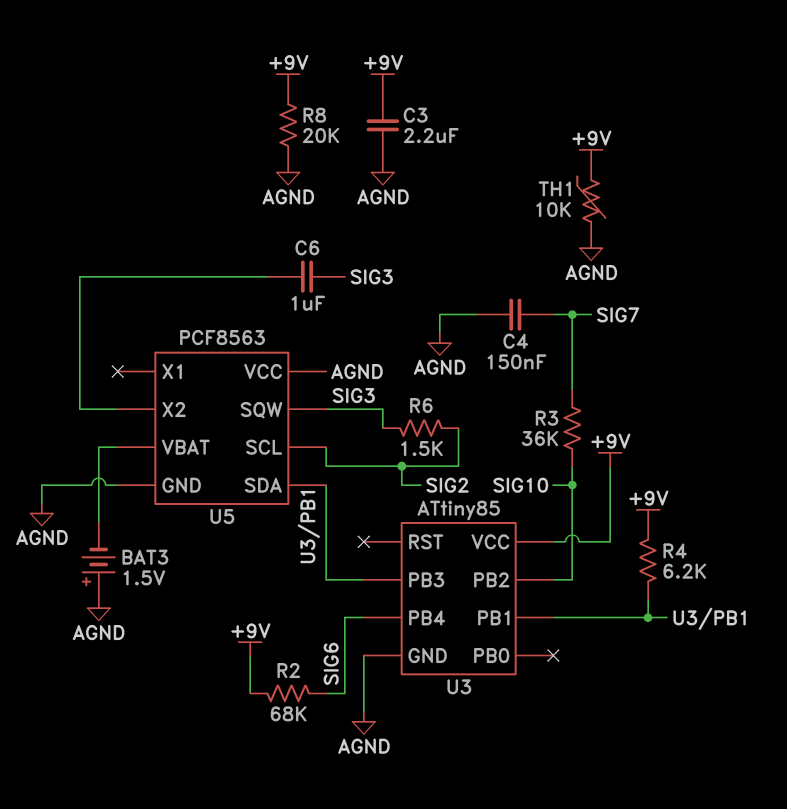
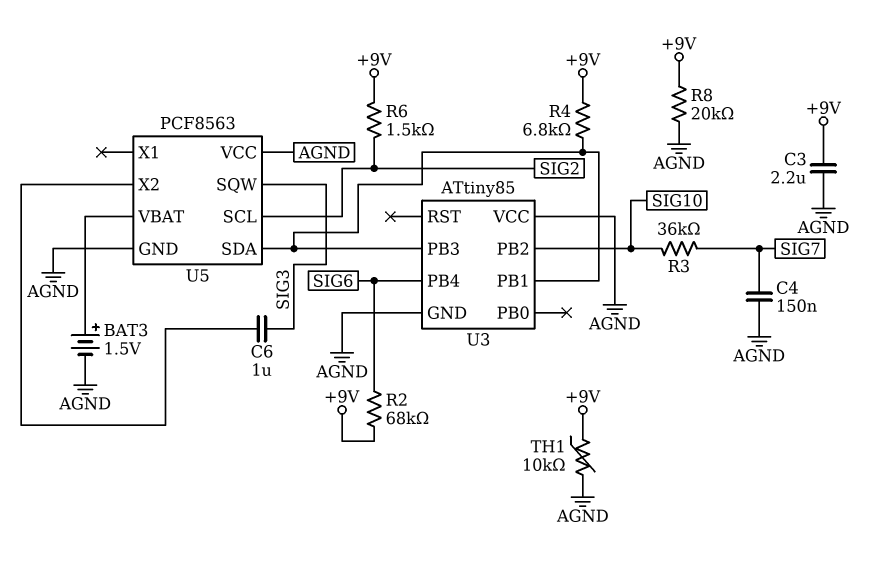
BAT3: 1.5V (plus AGND, minus U5/VBAT) -> 1.5V (plus U5/VBAT, minus AGND)
R4: 6.2k (+9V, U3/PB1) -> 6.8k (+9V, U3/PB1)
R6: 1.5k (SIG2, SIG3) -> 1.5k (+9V, SIG2)
U3 pin VCC: +9V -> AGND

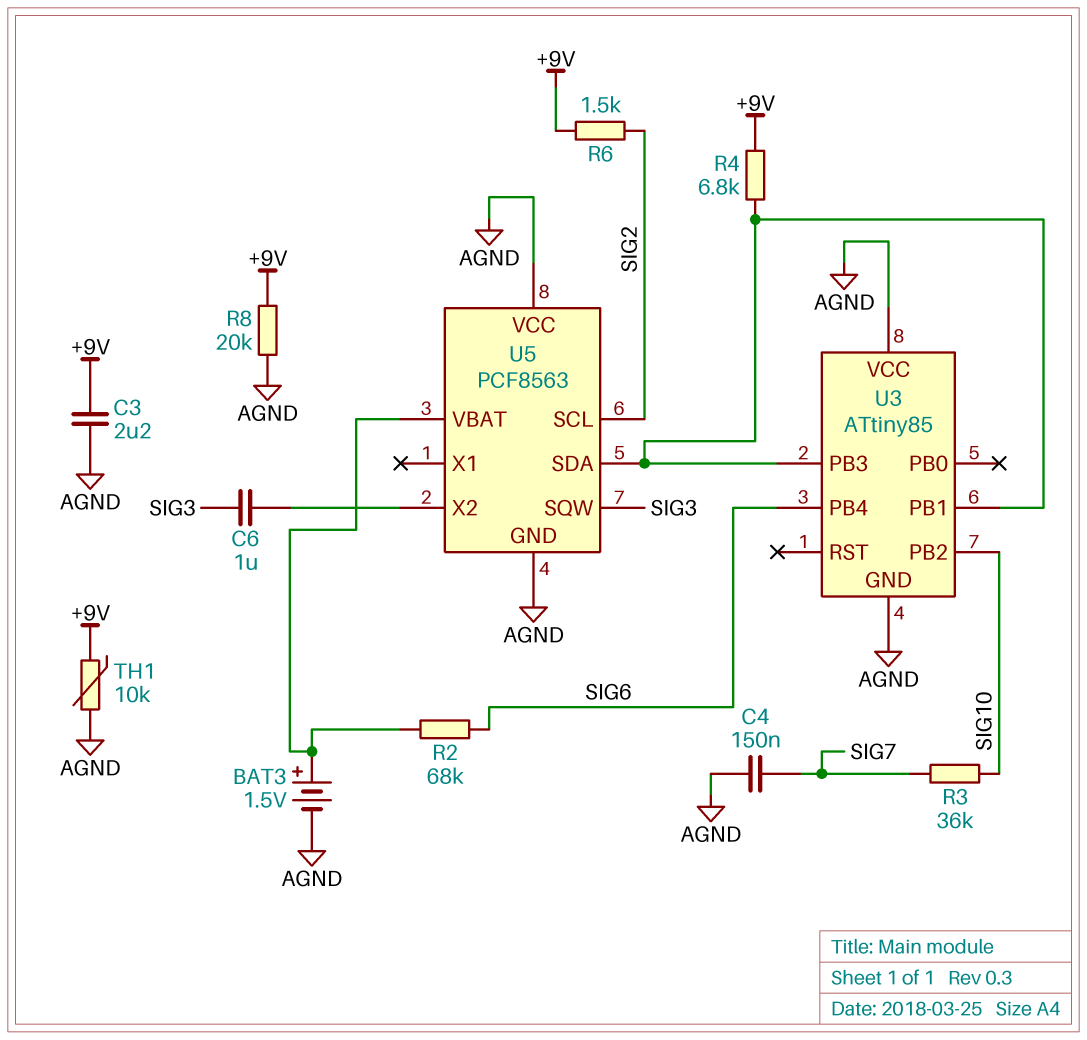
R2: 68k (+9V, SIG6) -> 68k (SIG6, U5/VBAT)

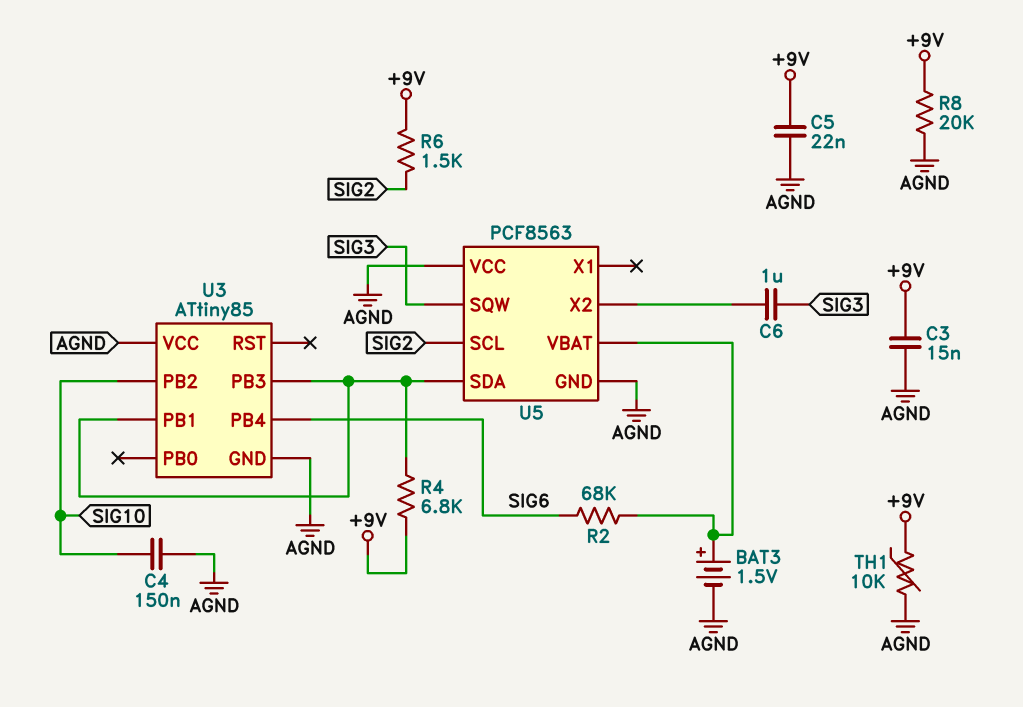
C3: 2.2uF (+9V, AGND) -> 15nF (+9V, AGND)
C4: 150nF (AGND, SIG7) -> 150nF (AGND, SIG10)
C5: none -> 22nF (+9V, AGND)
R3: 36k (SIG7, SIG10) -> none

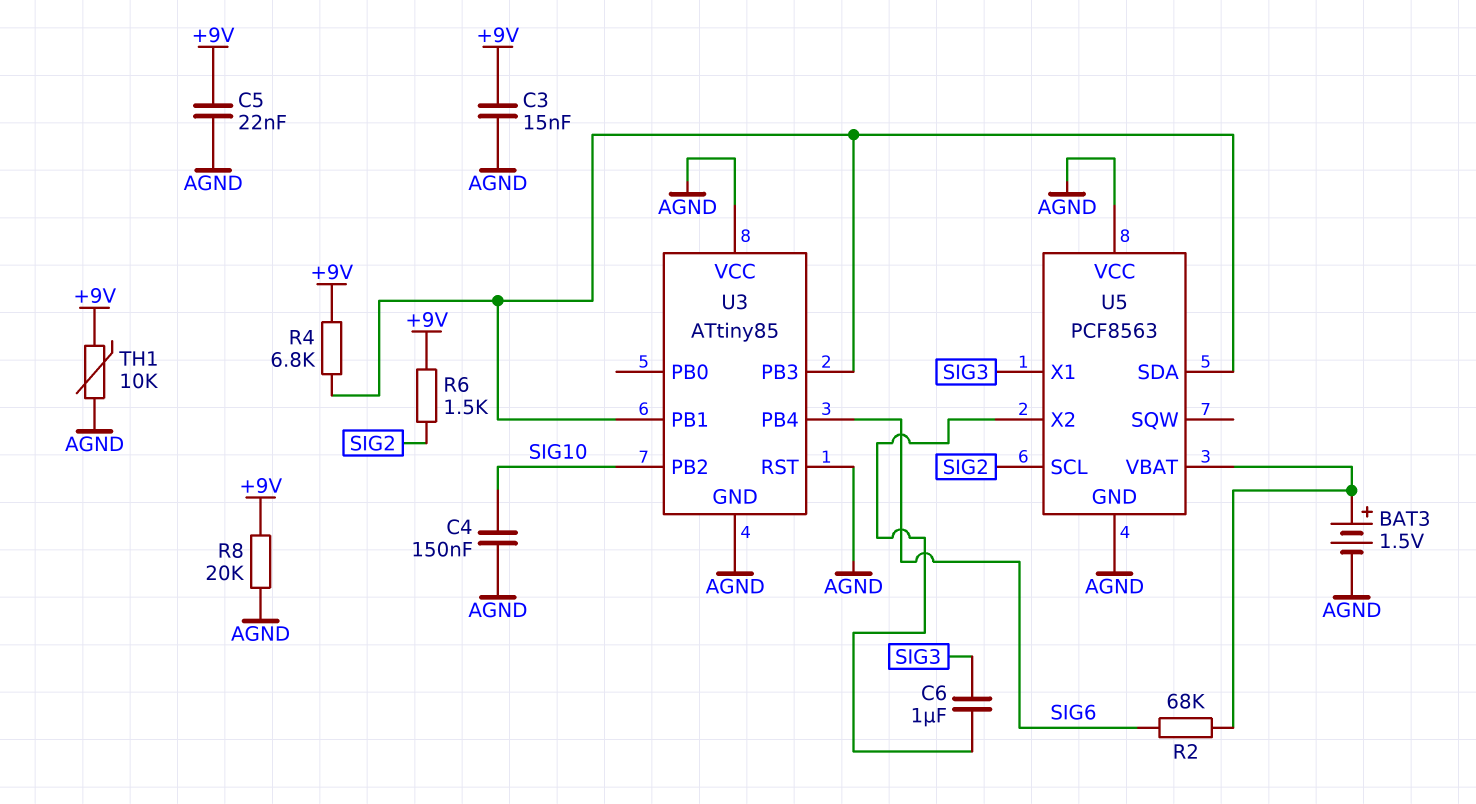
U3 pin RST: none -> AGND
U5 pin SQW: SIG3 -> none
U5 pin X1: none -> SIG3

